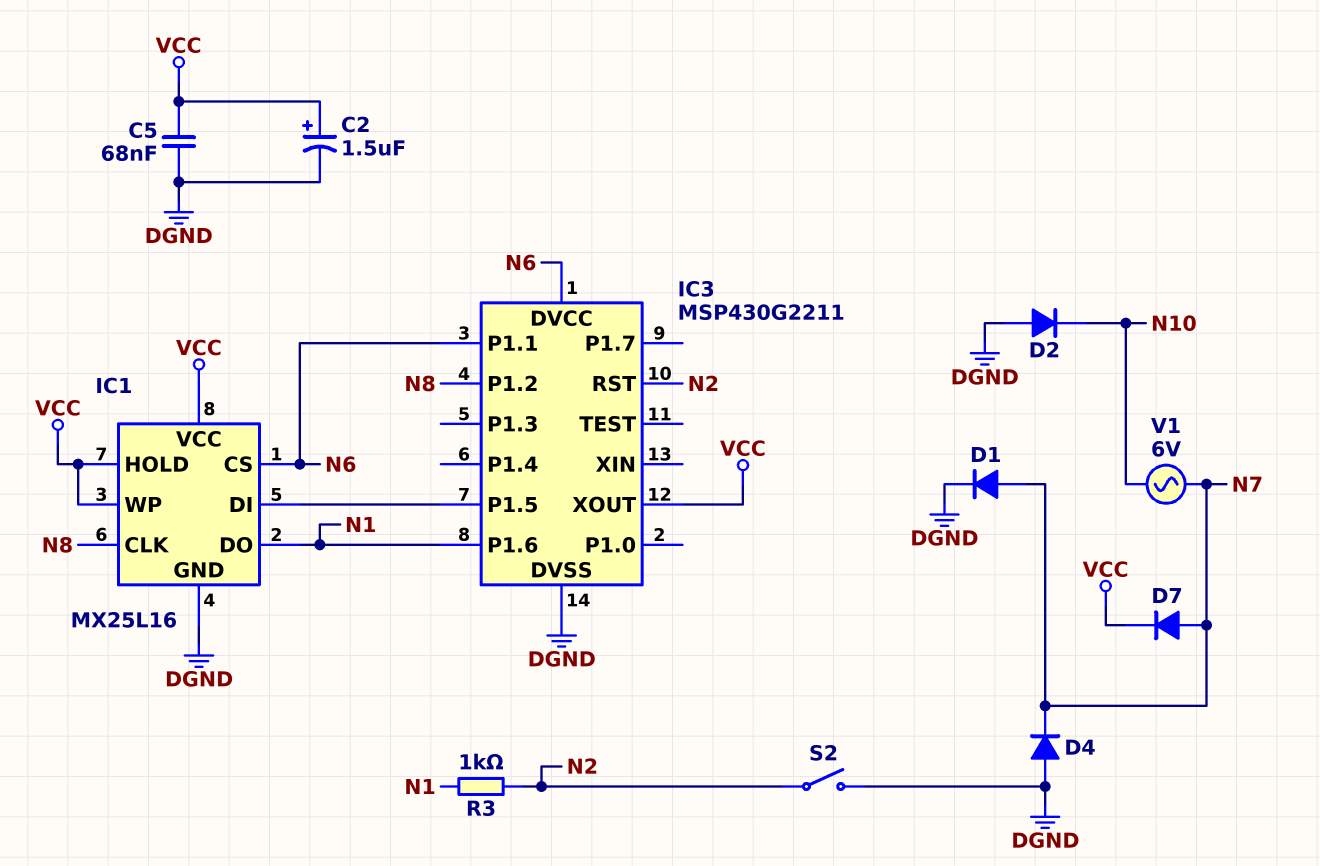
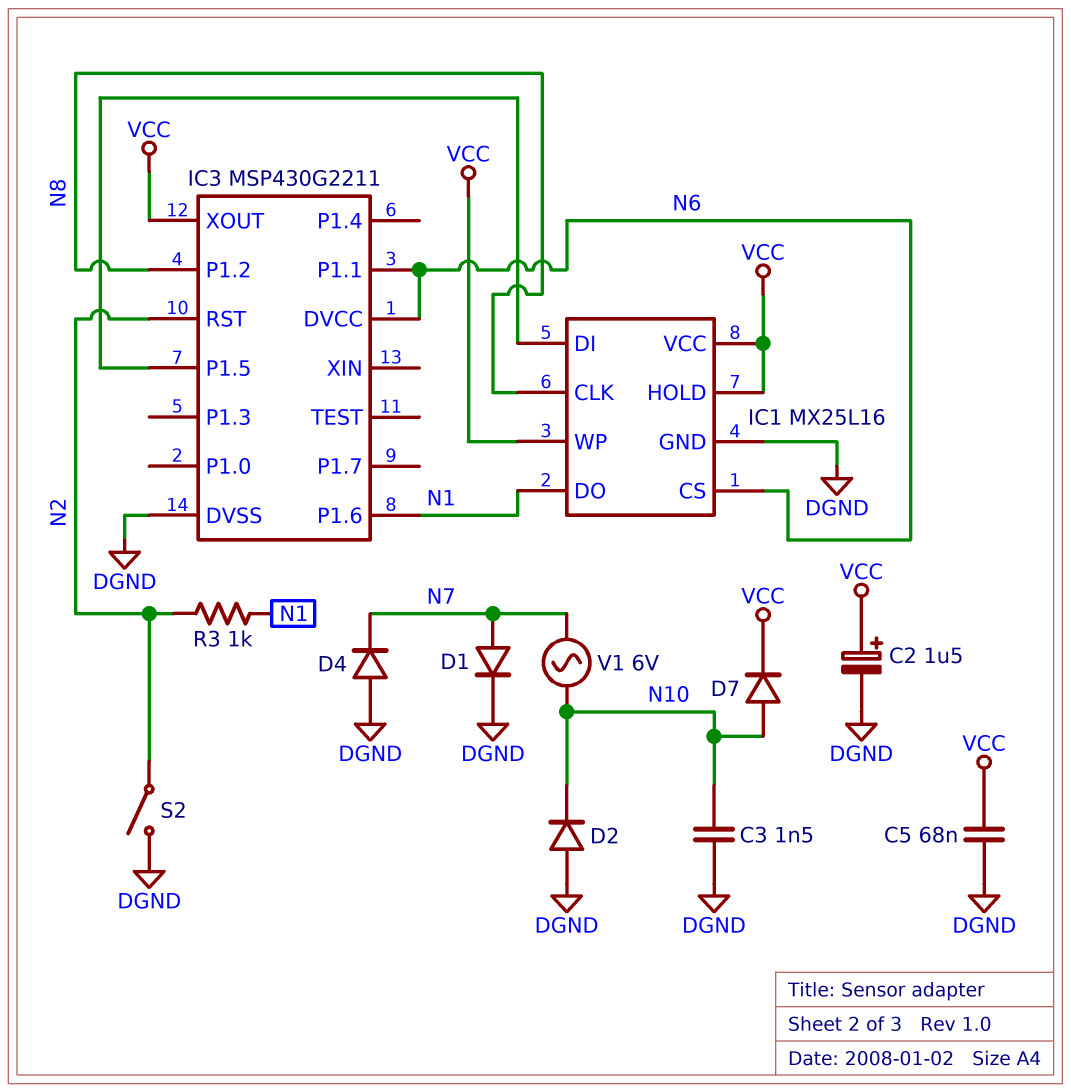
C3: none -> 1.5nF (DGND, N10)
D7: diode (A N7, K VCC) -> diode (A N10, K VCC)

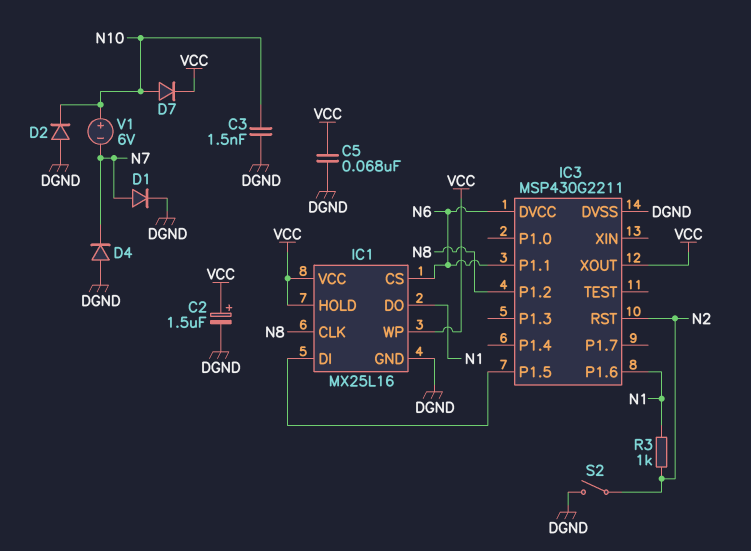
V1: AC 6V (N7, N10) -> 6V (plus N10, minus N7)

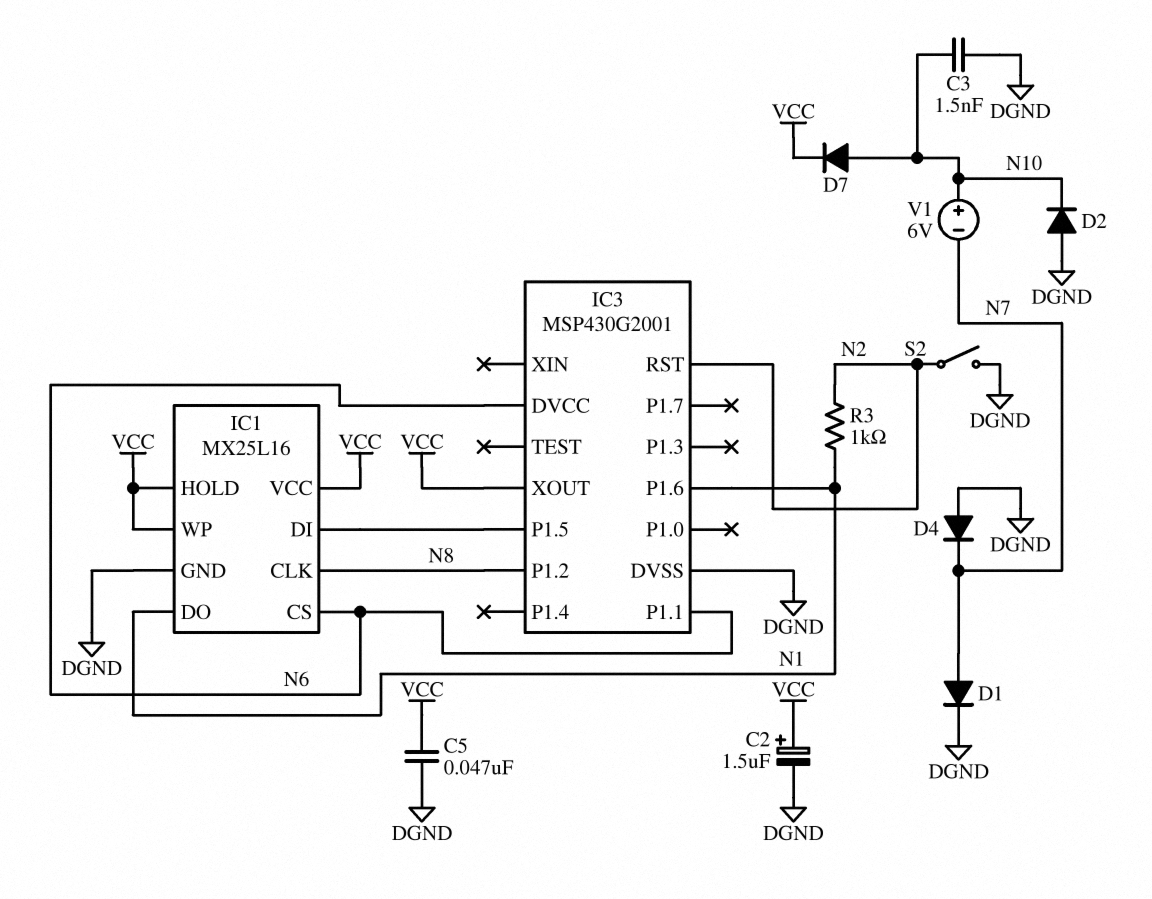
C5: 68nF (DGND, VCC) -> 47nF (DGND, VCC)
IC3: MSP430G2211 -> MSP430G2001

